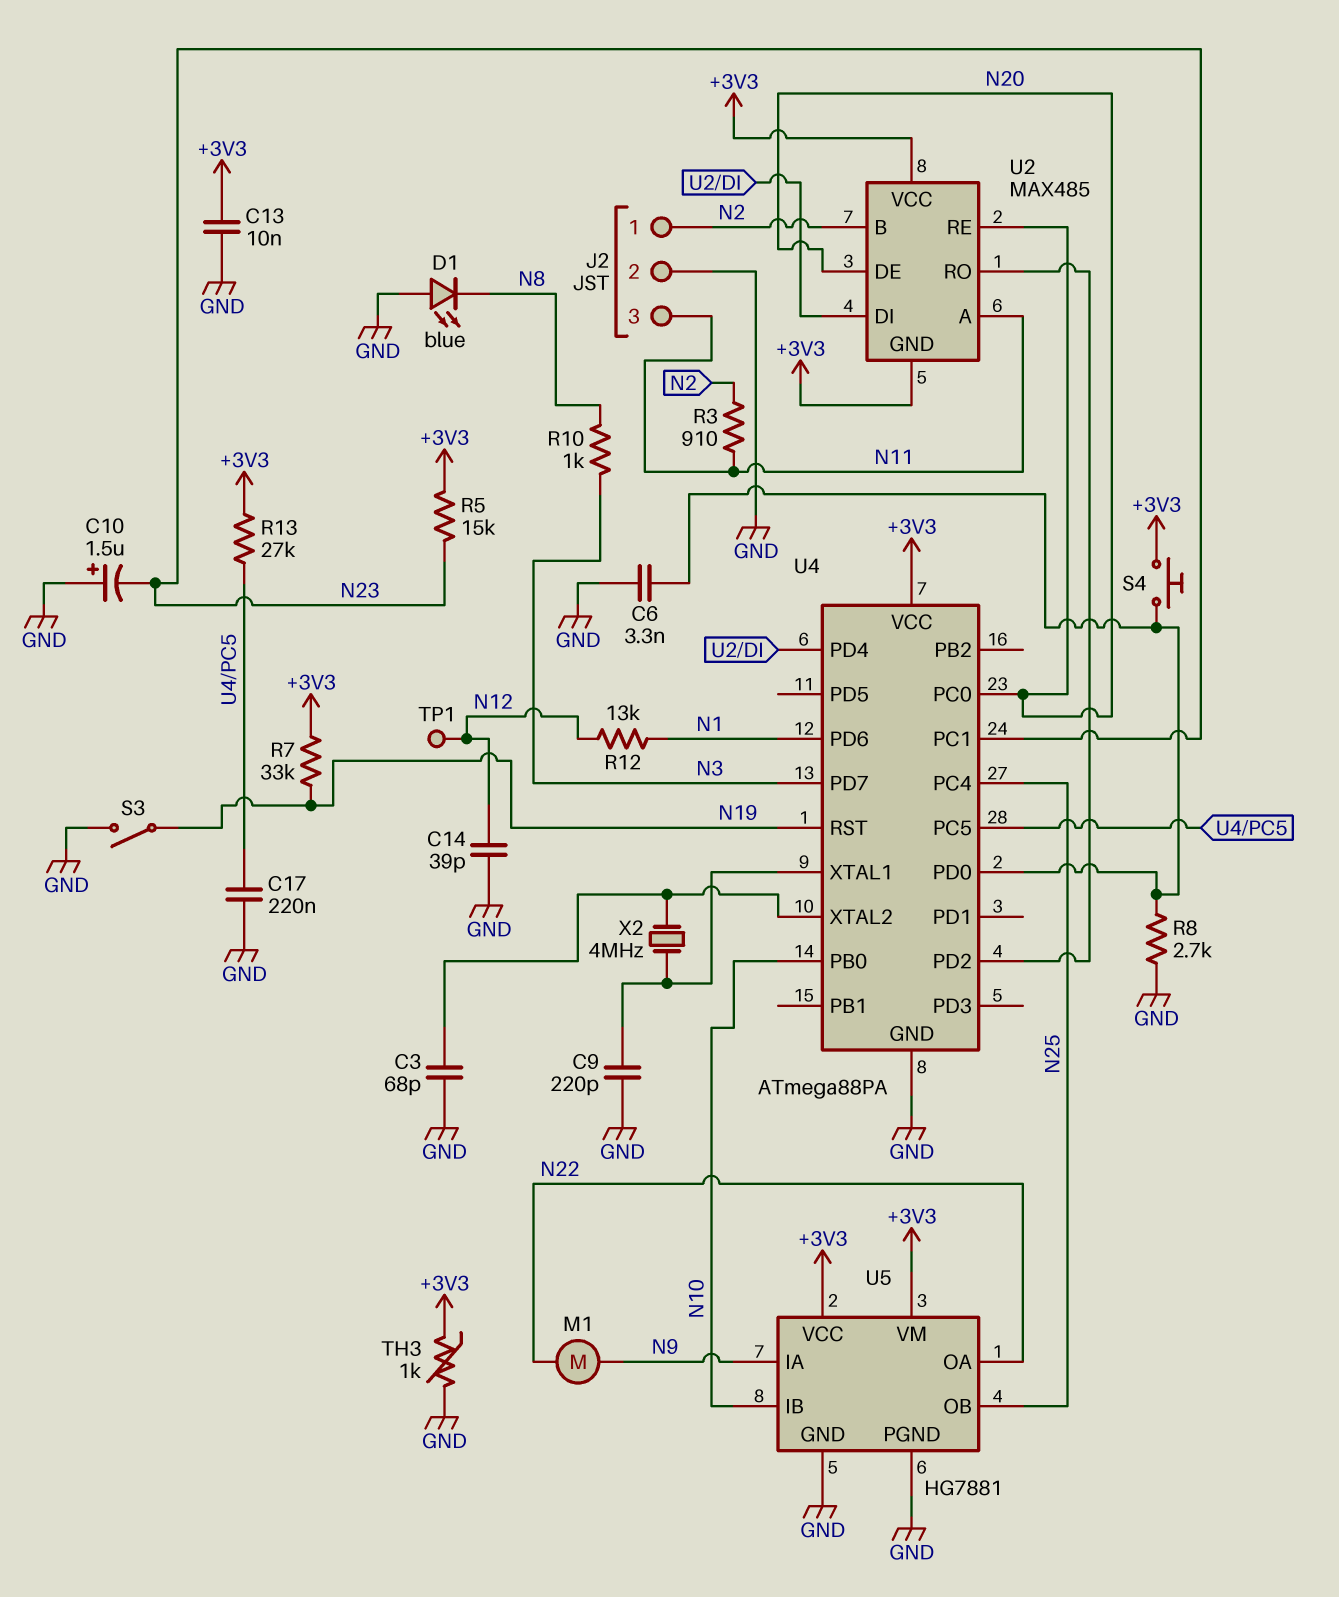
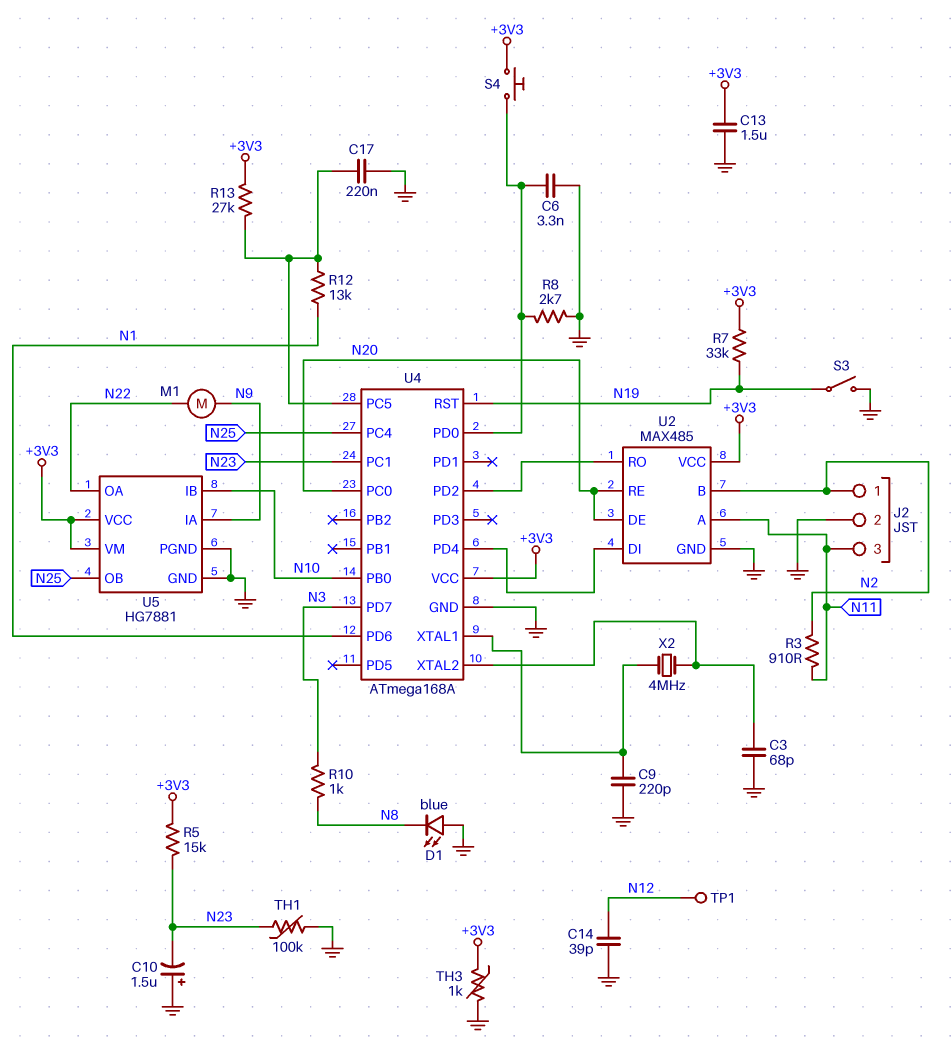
C13: 10nF (+3V3, GND) -> 1.5uF (+3V3, GND)
R12: 13k (N1, N12) -> 13k (N1, U4/PC5)
TH1: none -> 100k (GND, N23)
U2 pin GND: +3V3 -> GND
U4: ATmega88PA -> ATmega168A

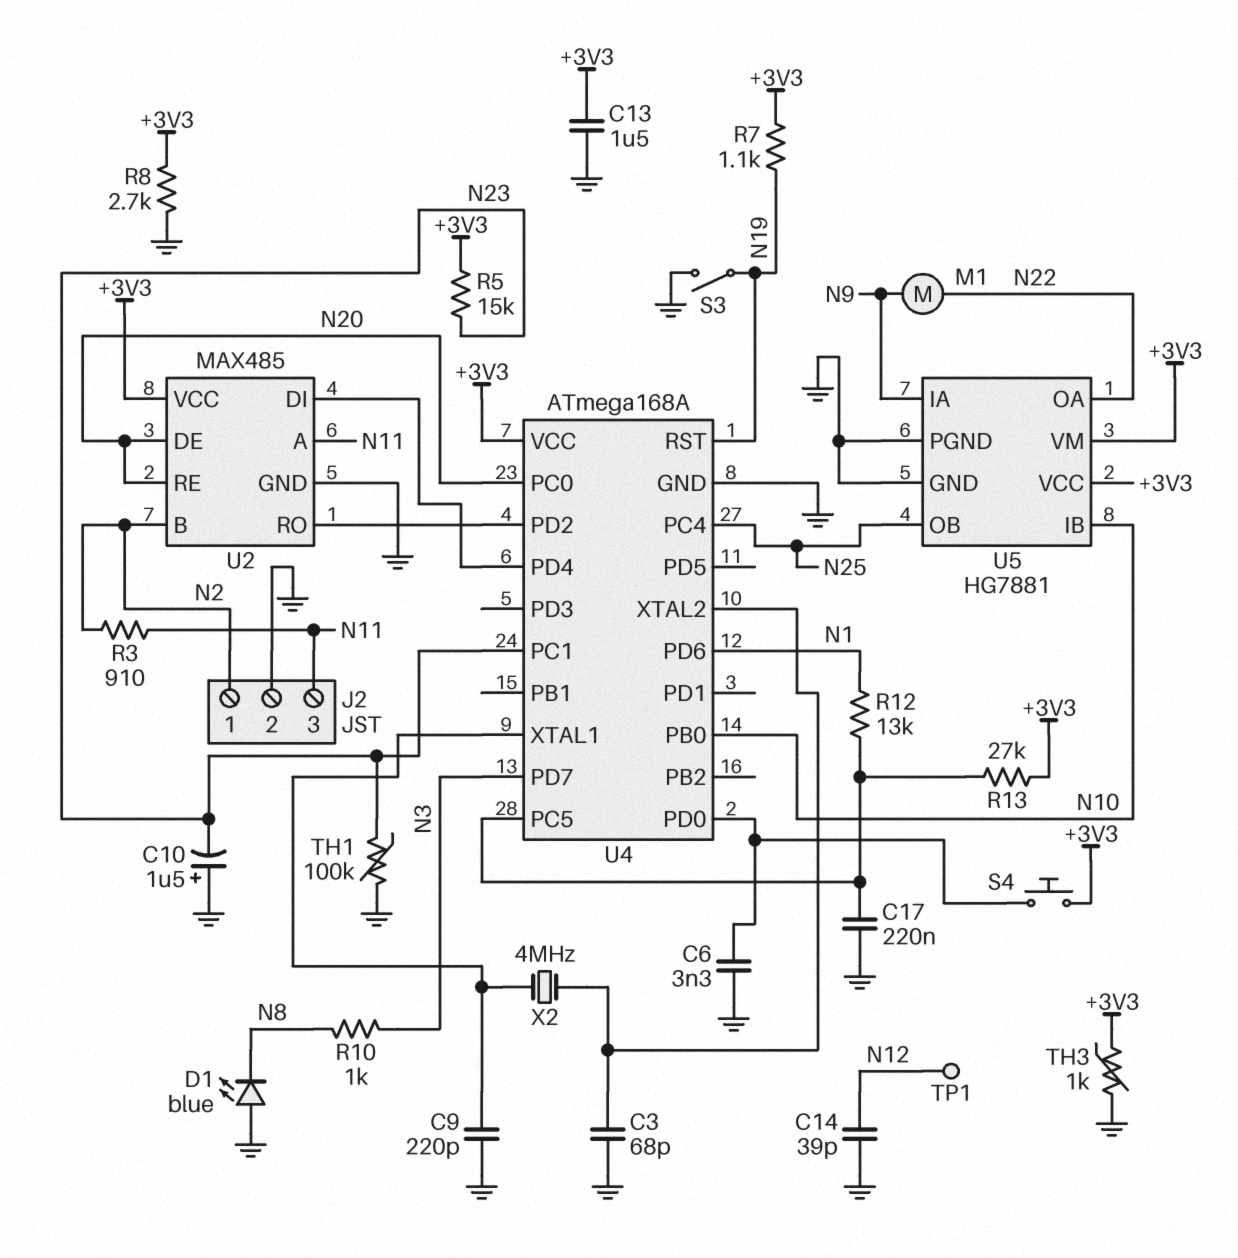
R7: 33k (+3V3, N19) -> 1.1k (+3V3, N19)
R8: 2.7k (GND, U4/PD0) -> 2.7k (+3V3, GND)

